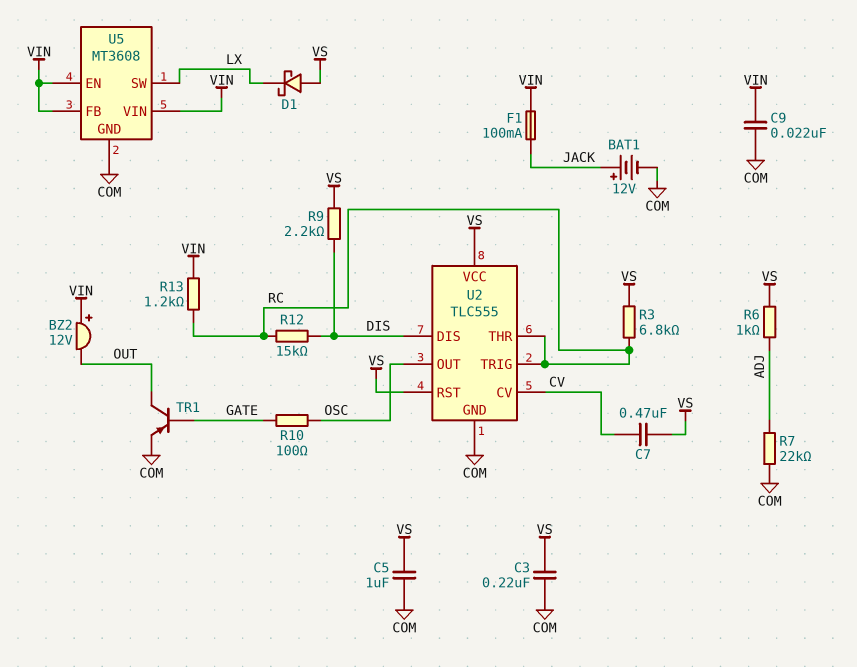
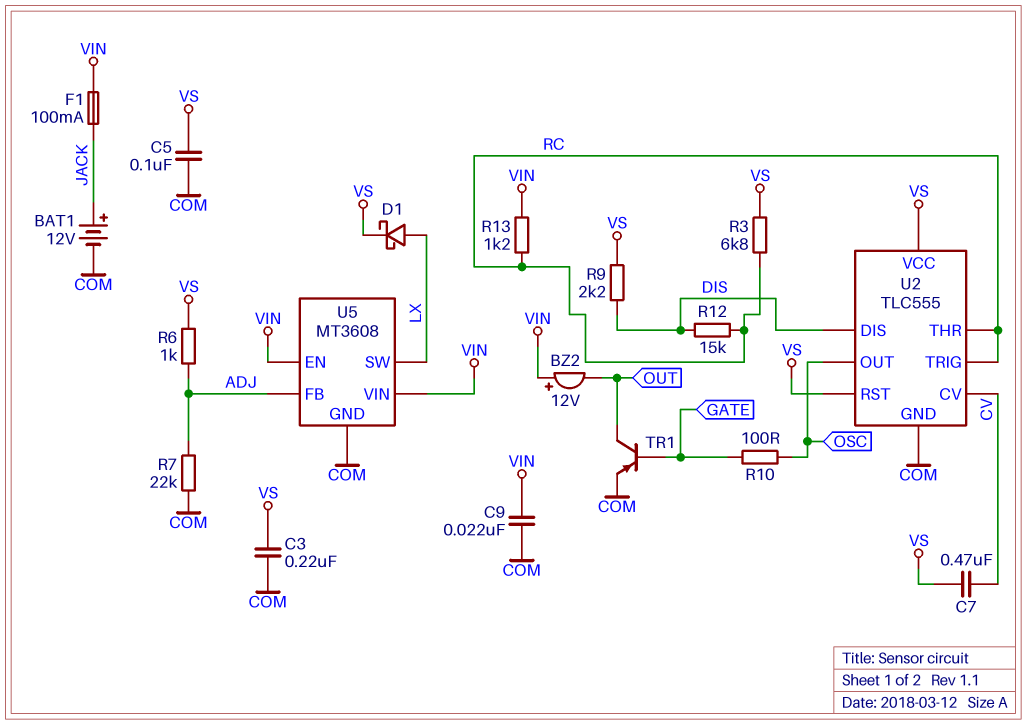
C5: 1uF (COM, VS) -> 100nF (COM, VS)
D1: schottky (A VS, K LX) -> schottky (A LX, K VS)
U5 pin FB: VIN -> ADJ

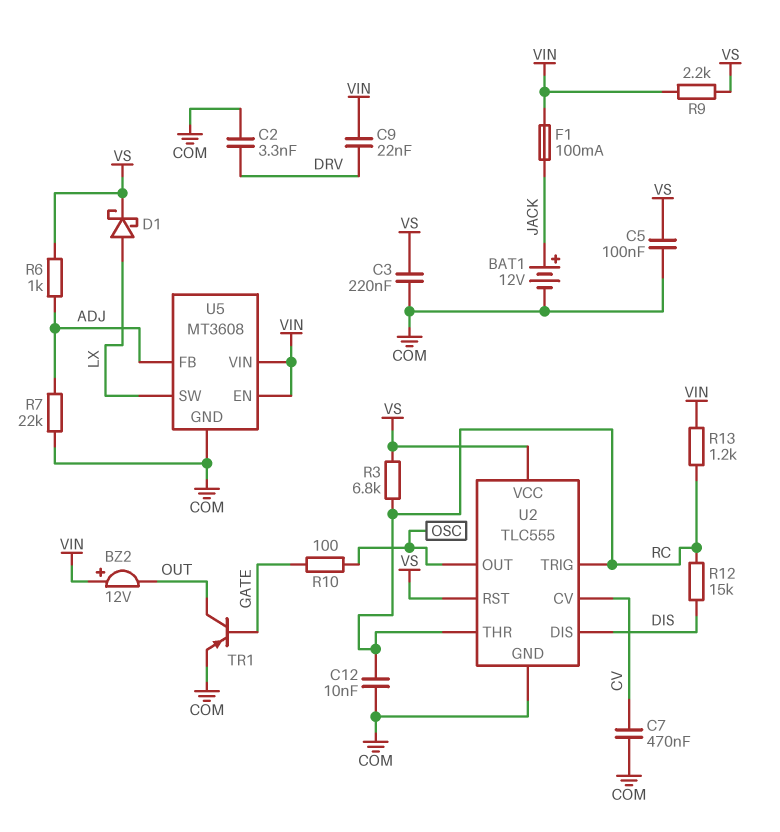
C2: none -> 3.3nF (COM, DRV)
C7: 470nF (CV, VS) -> 470nF (COM, CV)
C9: 22nF (COM, VIN) -> 22nF (DRV, VIN)
C12: none -> 10nF (COM, RC)
R9: 2.2k (DIS, VS) -> 2.2k (VIN, VS)

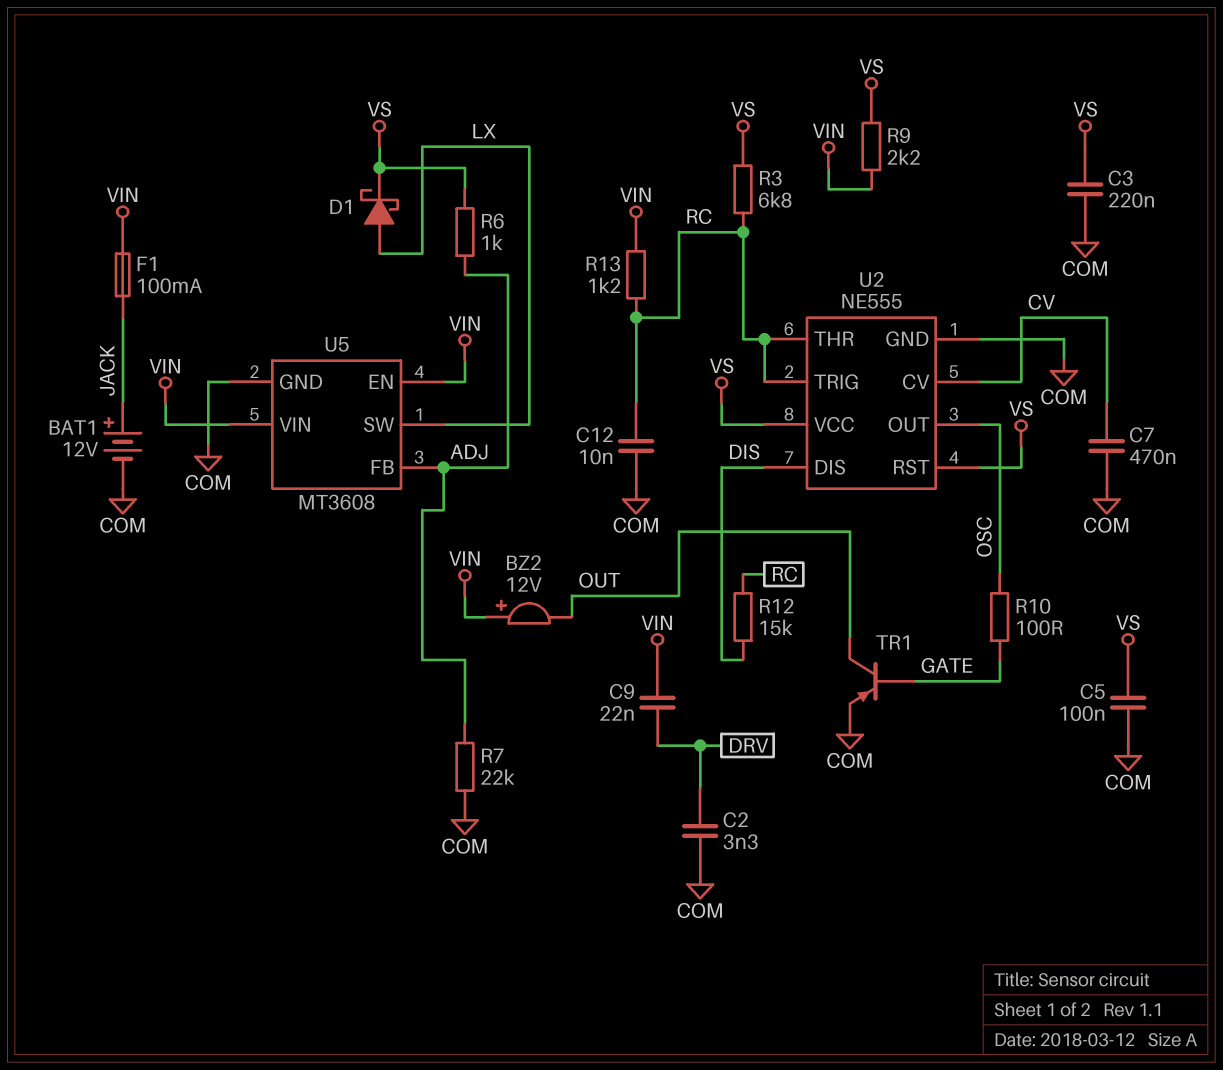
U2: TLC555 -> NE555

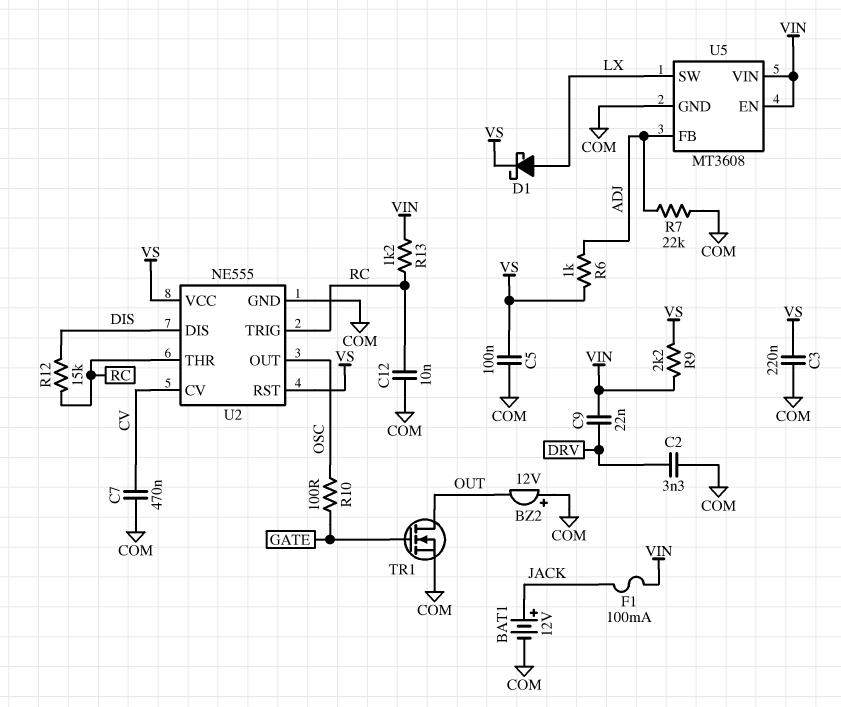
BZ2: buzzer 12V (plus VIN, minus OUT) -> buzzer 12V (plus COM, minus OUT)
R3: 6.8k (RC, VS) -> none
TR1: PNP (B GATE, C OUT, E COM) -> NMOS (G GATE, D OUT, S COM)

